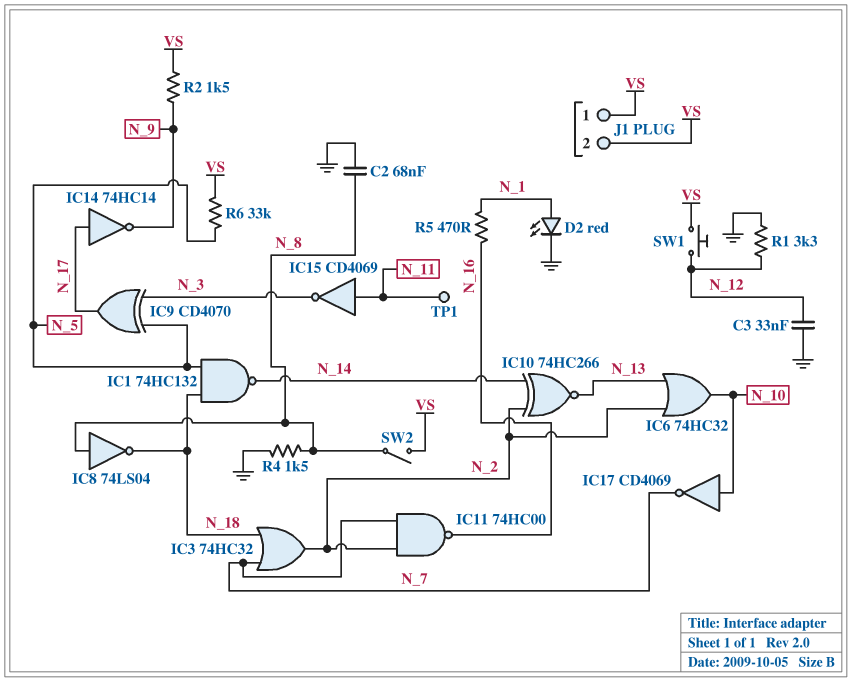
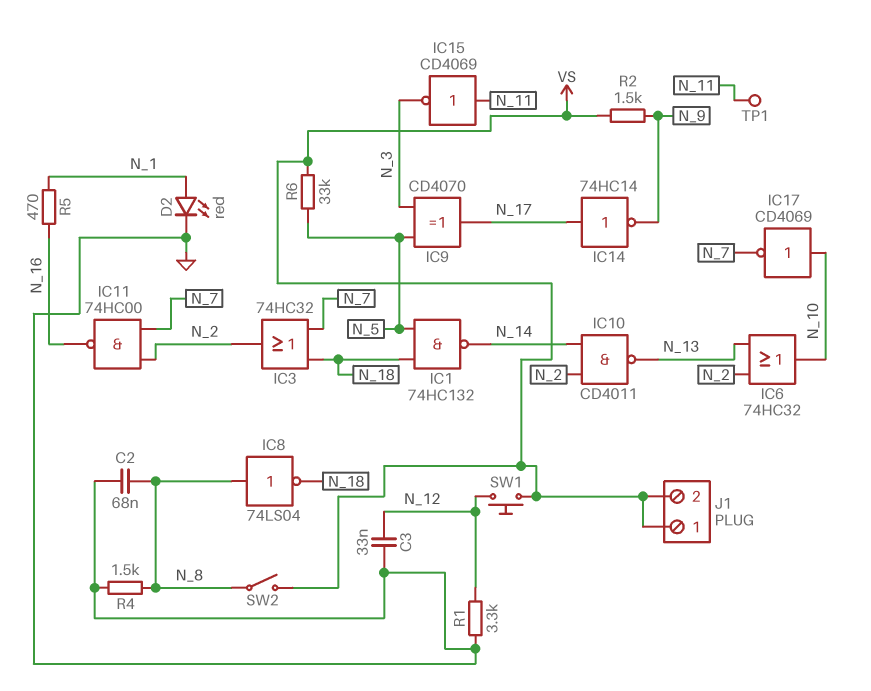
IC10: XNOR 74HC266 (in N_2, in N_14, out N_13) -> NAND CD4011 (in N_2, in N_14, out N_13)

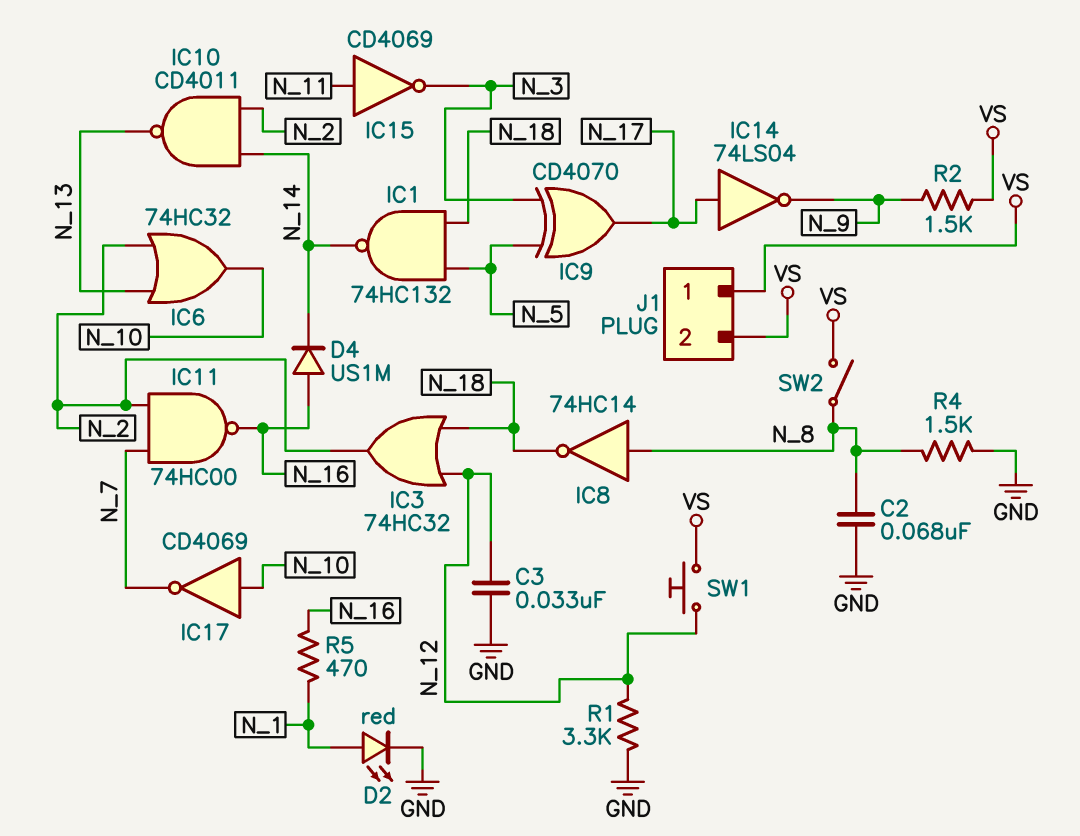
D4: none -> diode US1M (A N_16, K N_14)
IC3: OR 74HC32 (in N_7, in N_18, out N_2) -> OR 74HC32 (in N_12, in N_18, out N_2)
IC8: NOT 74LS04 (in N_8, out N_18) -> NOT 74HC14 (in N_8, out N_18)
IC14: NOT 74HC14 (in N_17, out N_9) -> NOT 74LS04 (in N_17, out N_9)
R6: 33k (N_5, VS) -> none
TP1: test point (N_11) -> none

